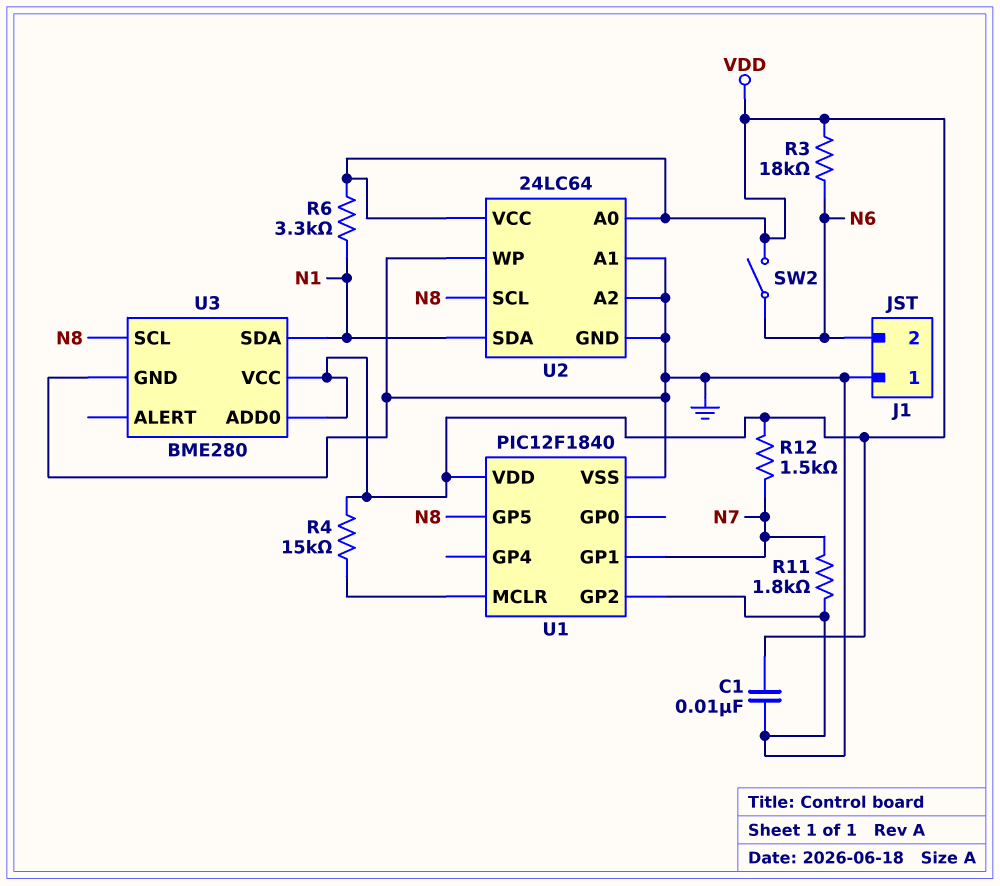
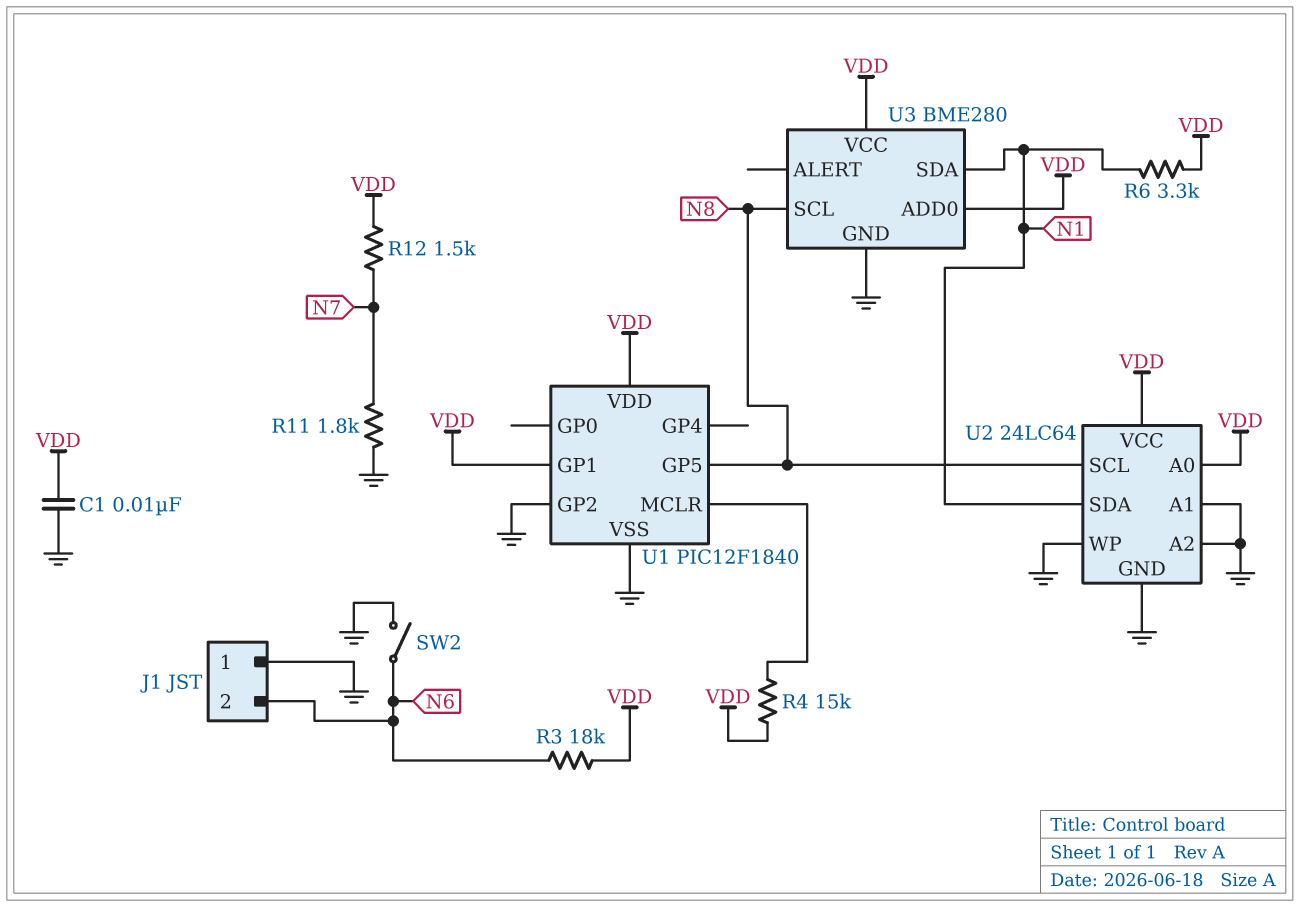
SW2: switch (N6, VDD) -> switch (GND, N6)
U1 pin GP1: N7 -> VDD

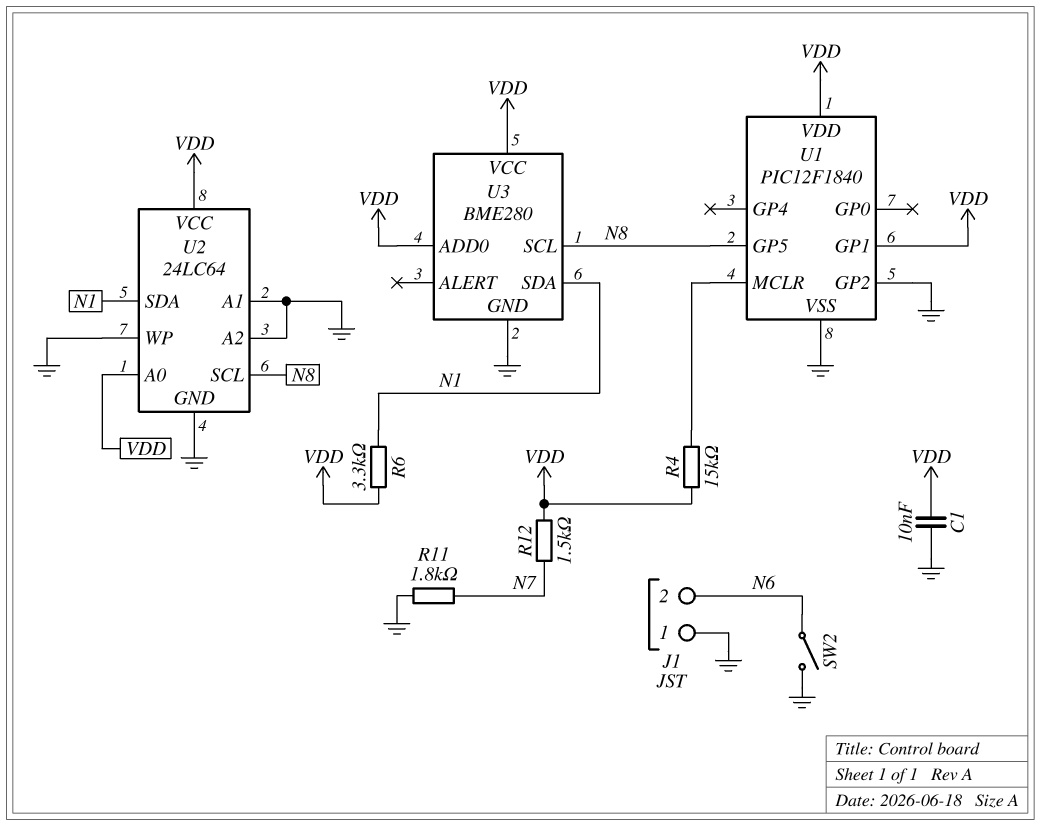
R3: 18k (N6, VDD) -> none

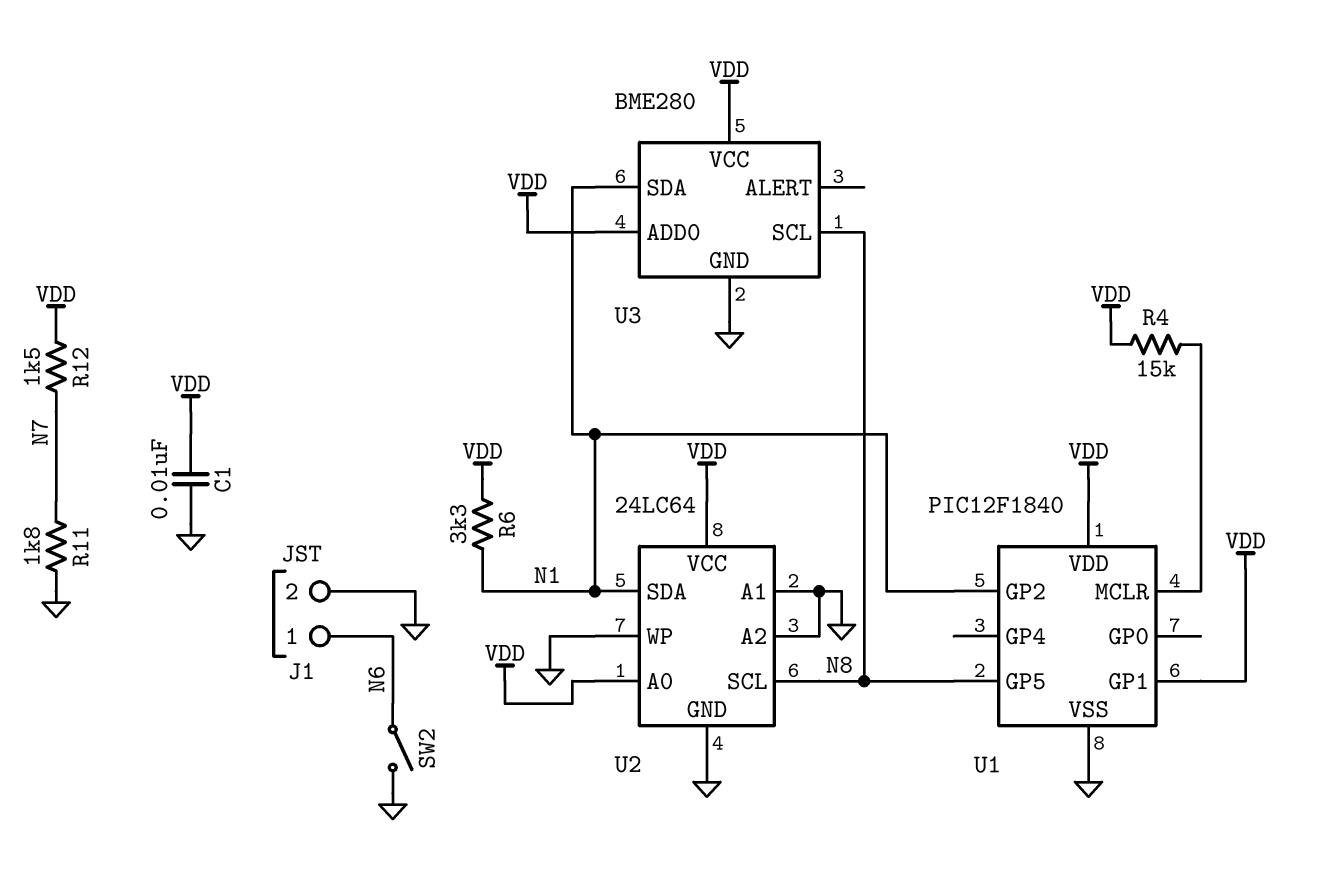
J1 pin 1: GND -> N6
J1 pin 2: N6 -> GND
U1 pin GP2: GND -> N1

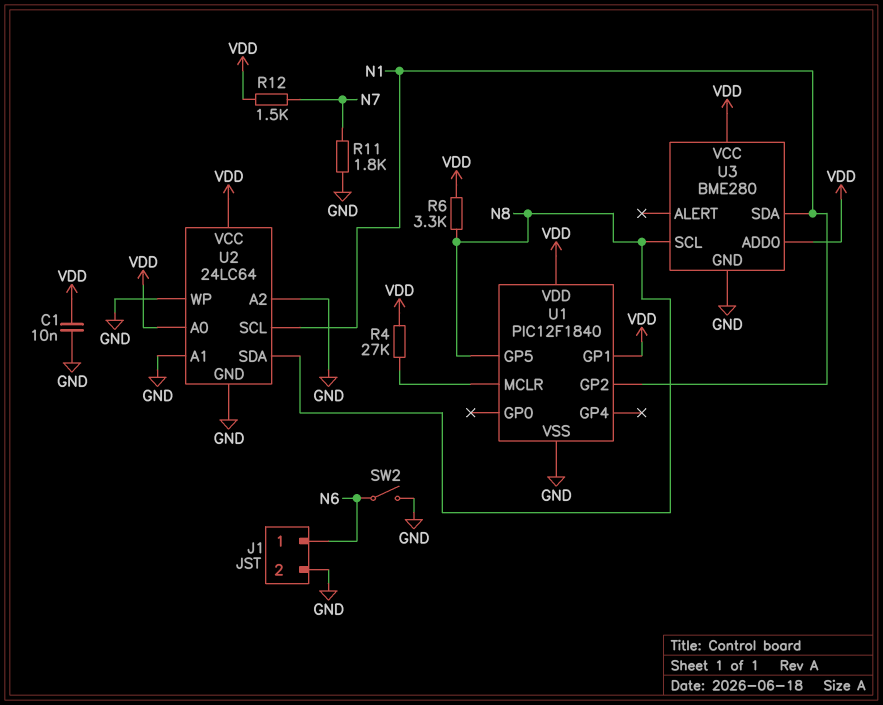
R4: 15k (U1/MCLR, VDD) -> 27k (U1/MCLR, VDD)
R6: 3.3k (N1, VDD) -> 3.3k (N8, VDD)
U2 pin SCL: N8 -> N1
U2 pin SDA: N1 -> N8

